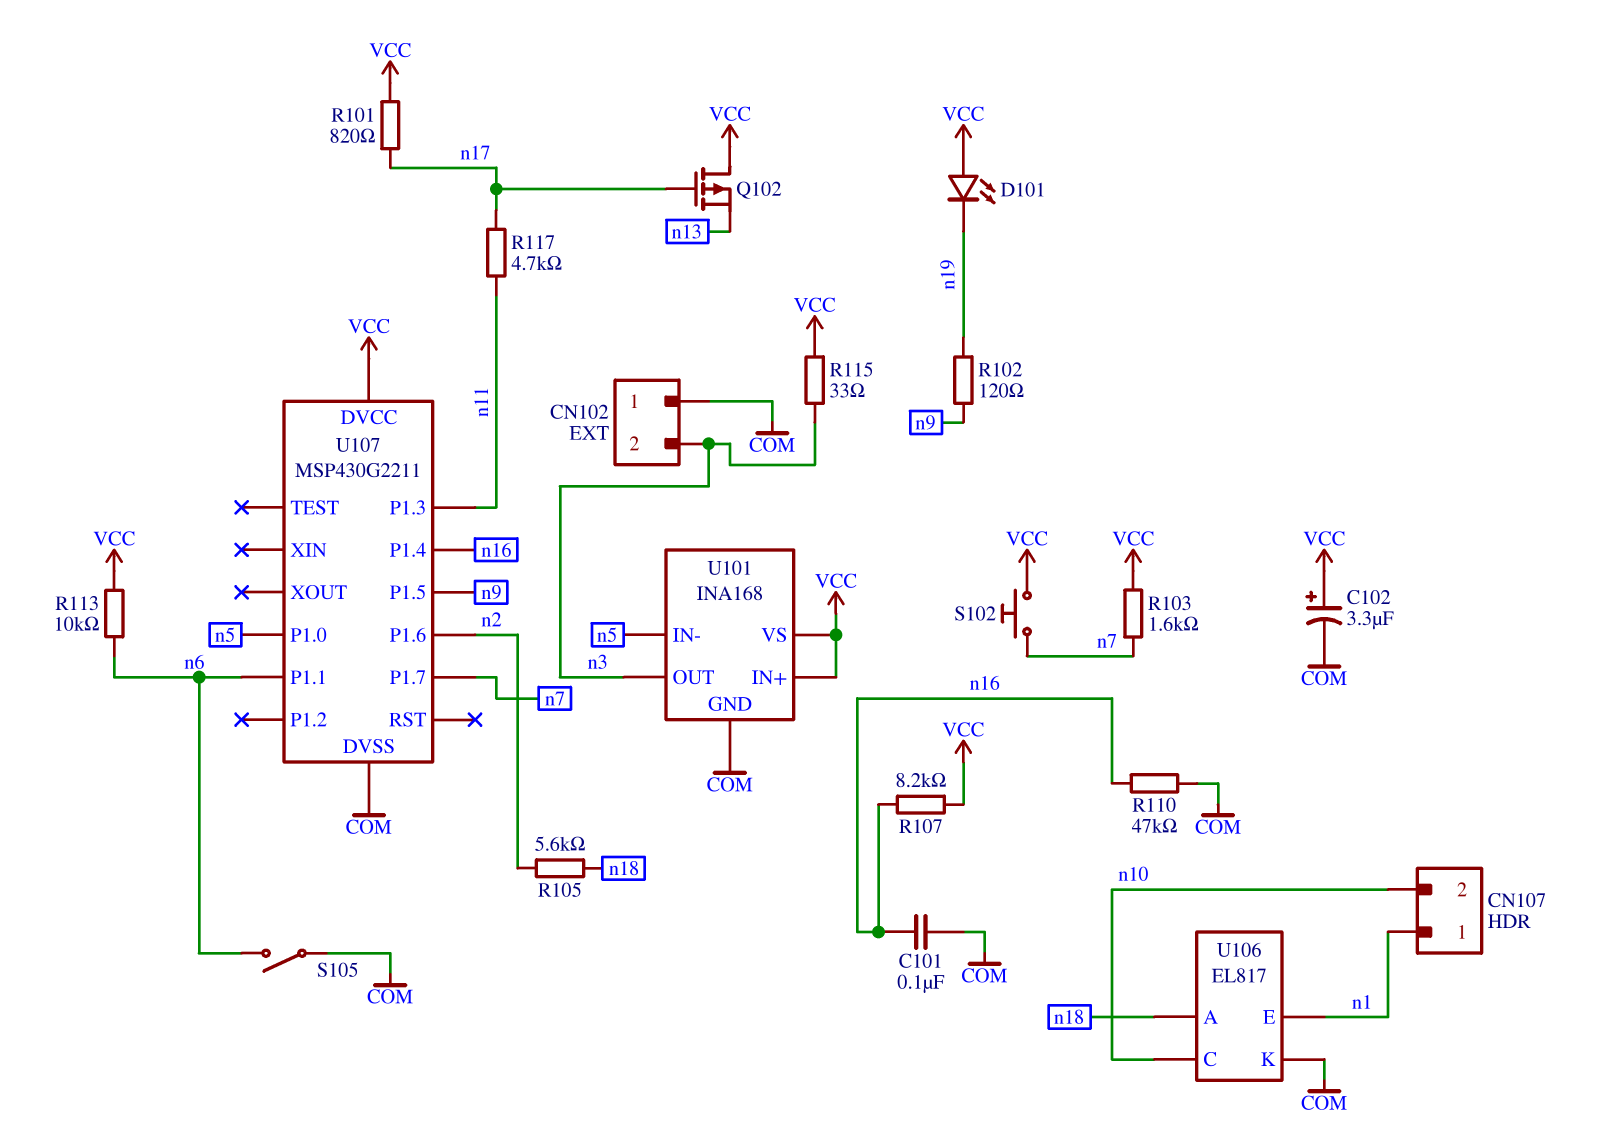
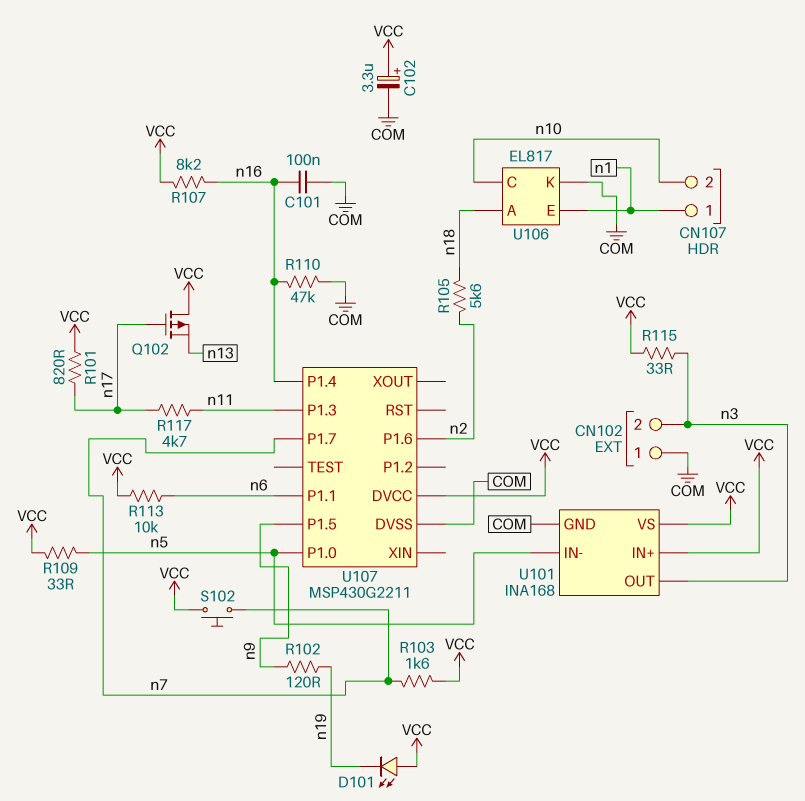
R109: none -> 33 (VCC, n5)
S105: switch (COM, n6) -> none

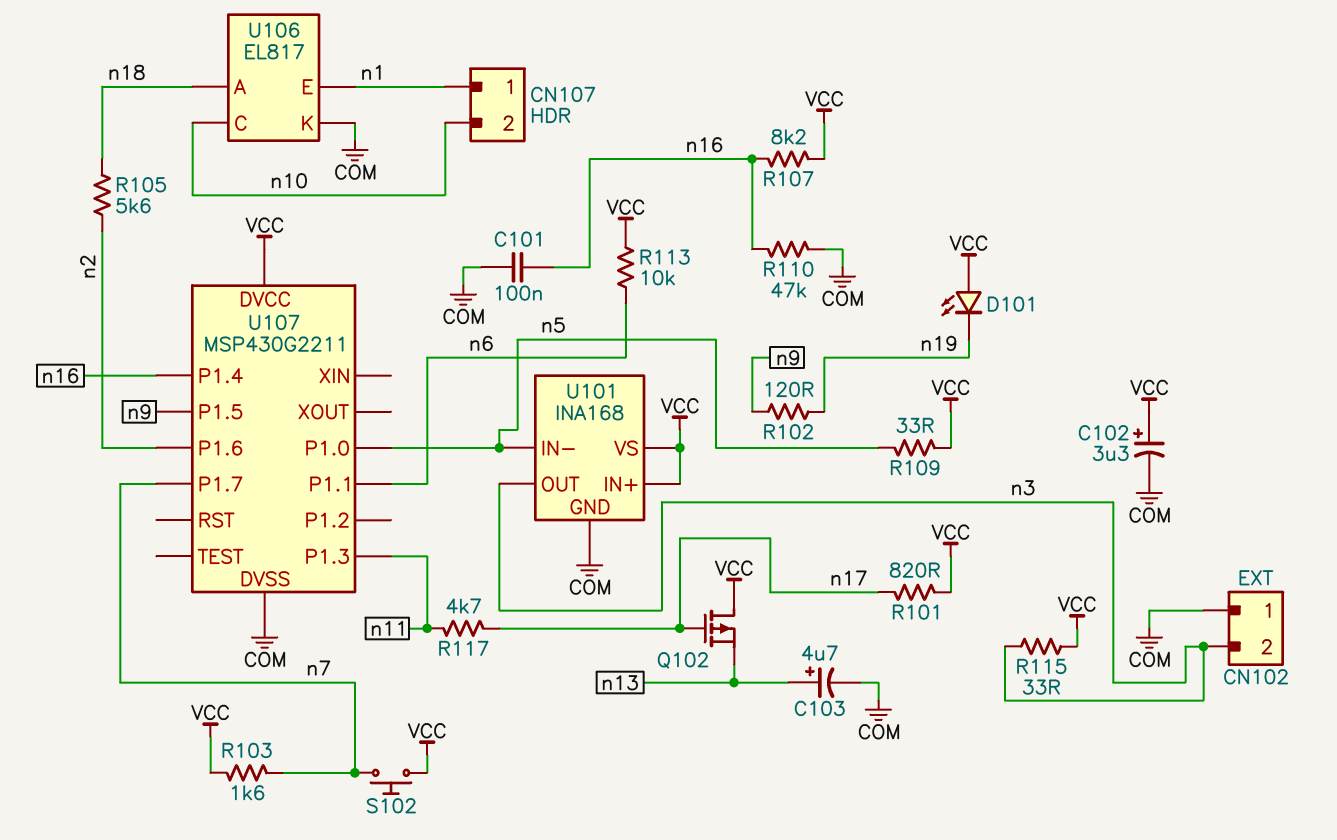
C103: none -> 4.7uF (plus n13, minus COM)

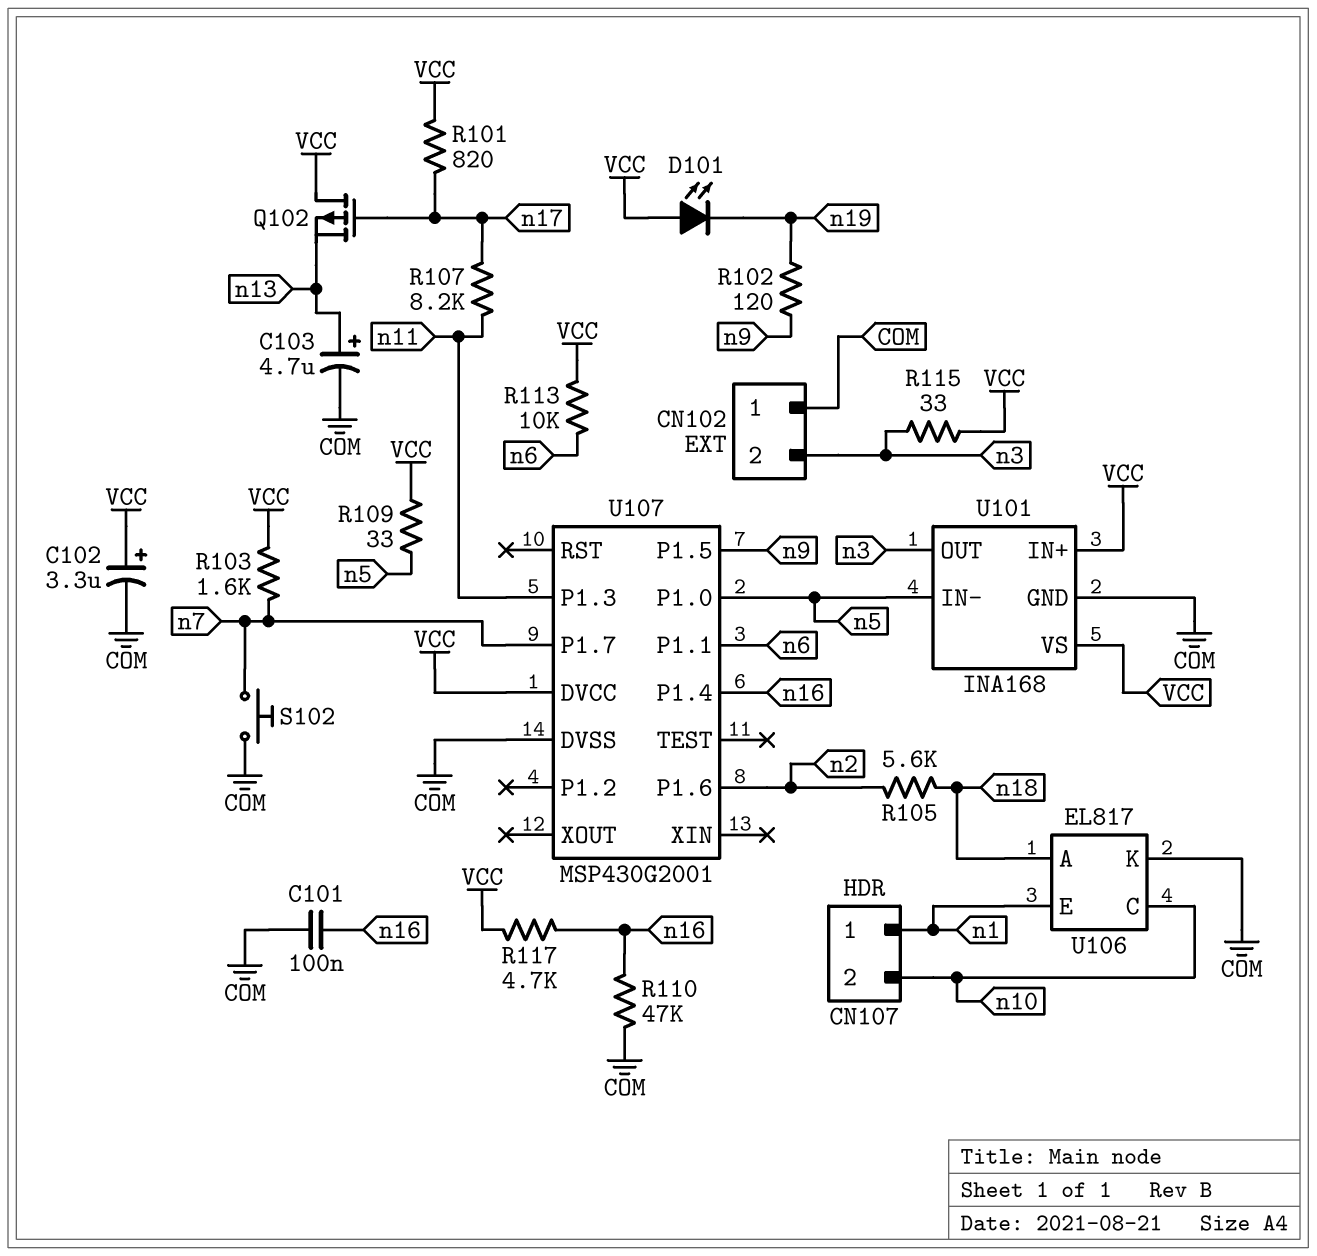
R107: 8.2k (VCC, n16) -> 8.2k (n11, n17)
R117: 4.7k (n11, n17) -> 4.7k (VCC, n16)
S102: button (VCC, n7) -> button (COM, n7)
U107: MSP430G2211 -> MSP430G2001

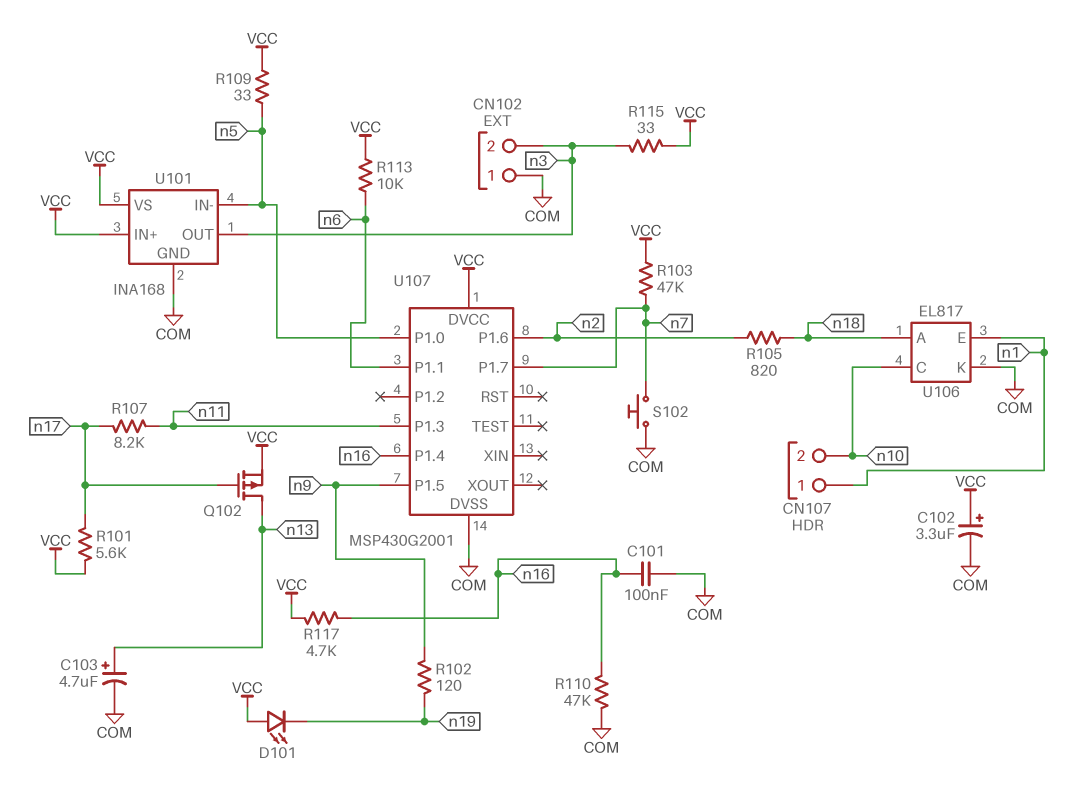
Q102: PMOS (G n17, D VCC, S n13) -> PMOS (G n17, D n13, S VCC)
R101: 820 (VCC, n17) -> 5.6k (VCC, n17)
R103: 1.6k (VCC, n7) -> 47k (VCC, n7)
R105: 5.6k (n2, n18) -> 820 (n2, n18)

